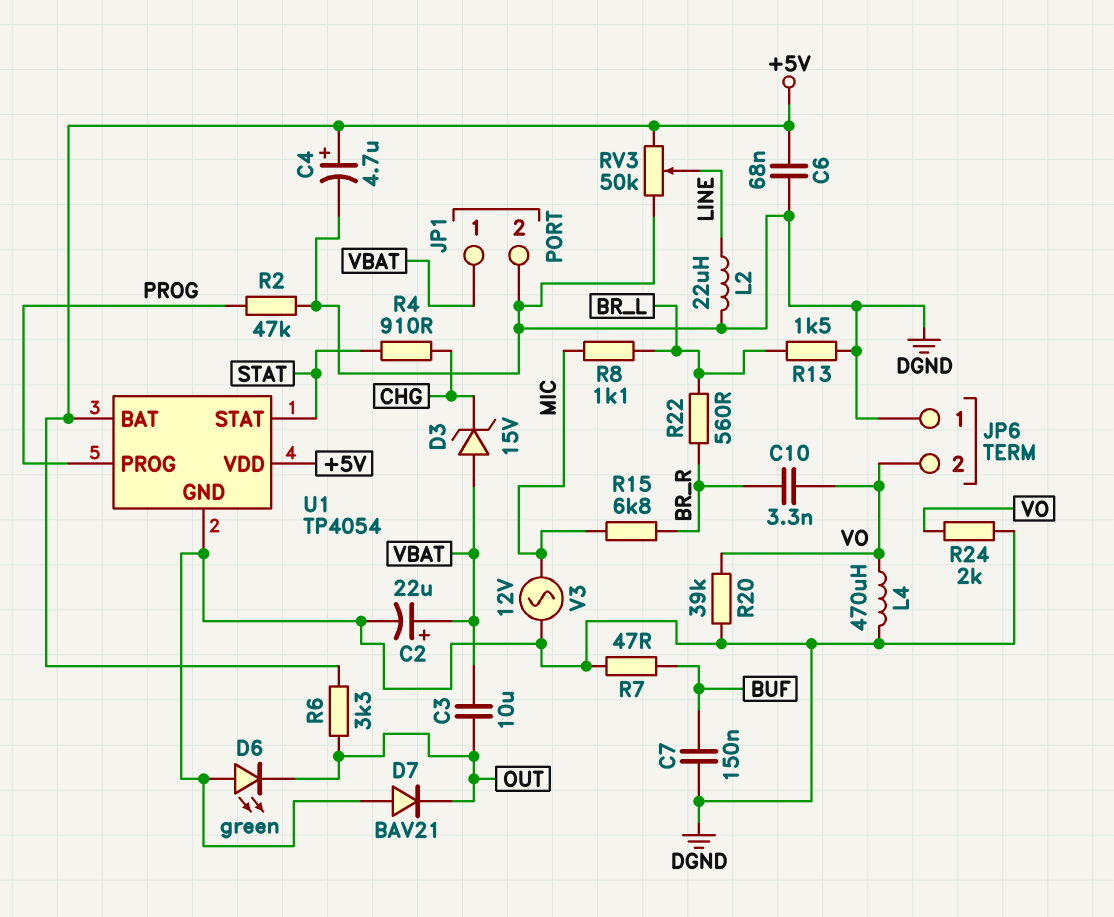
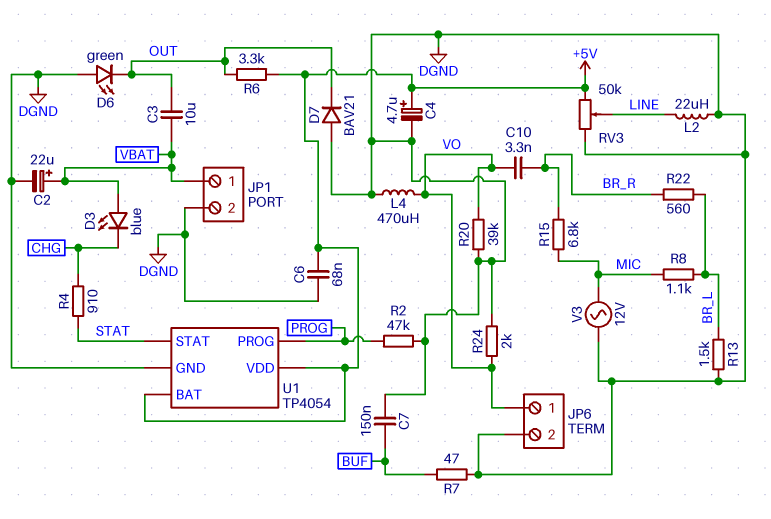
D3: zener 15V (A VBAT, K CHG) -> LED blue (A VBAT, K CHG)
JP6 pin 1: DGND -> VO
JP6 pin 2: VO -> DGND

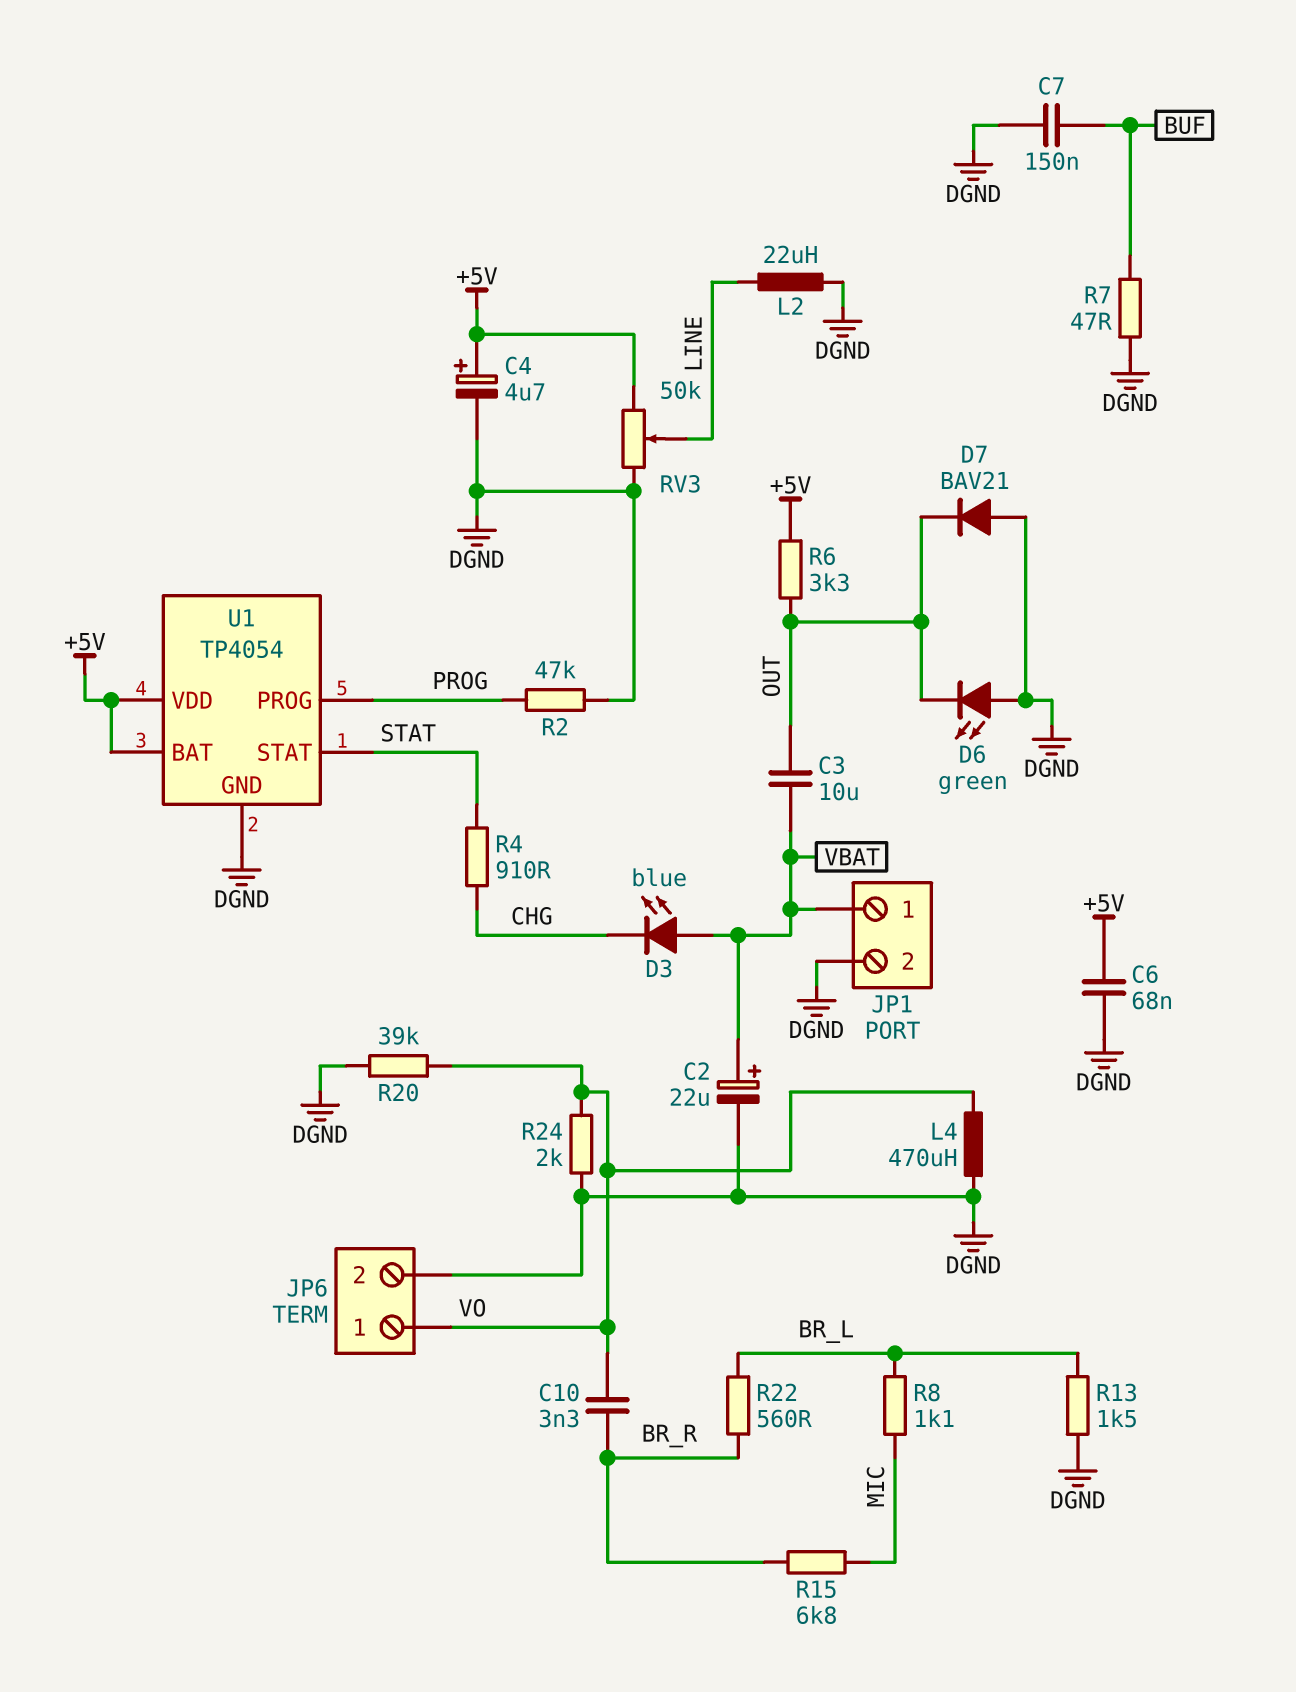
V3: AC 12V (DGND, MIC) -> none

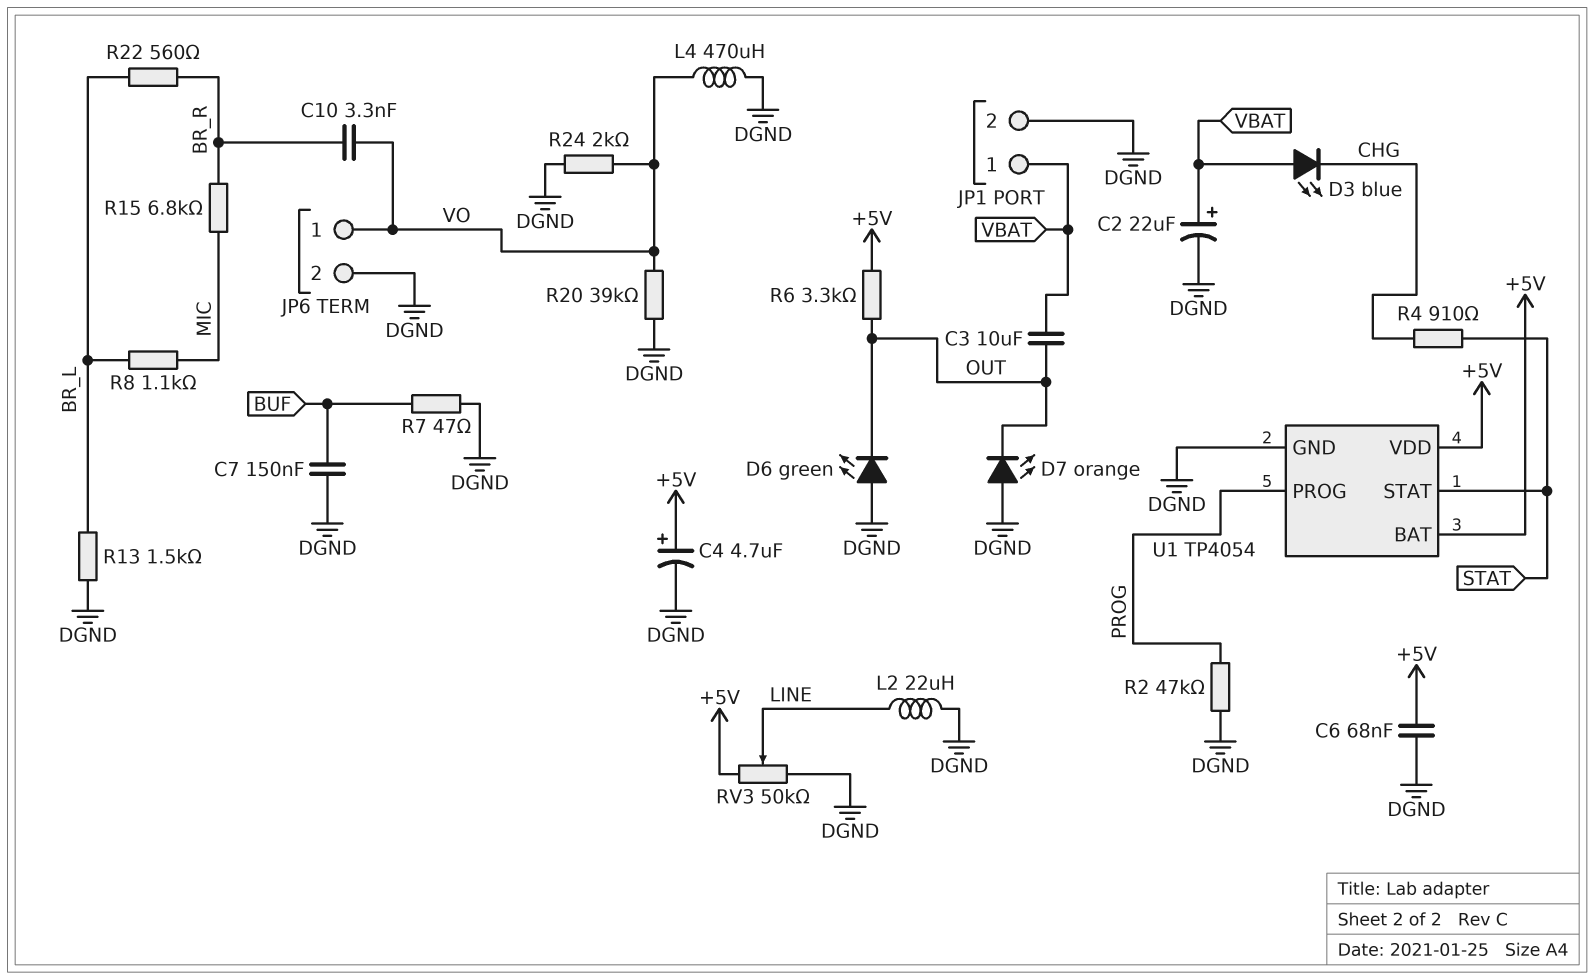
D7: diode BAV21 (A DGND, K OUT) -> LED orange (A DGND, K OUT)

